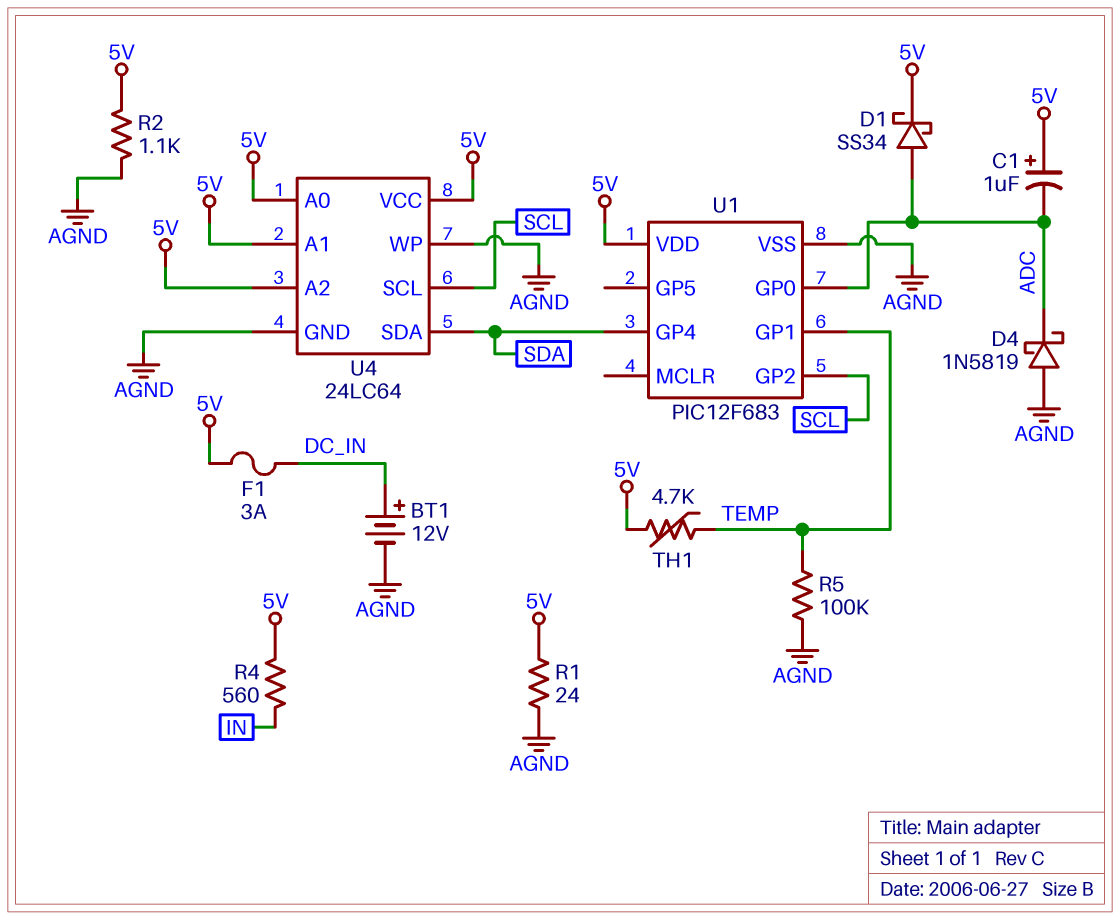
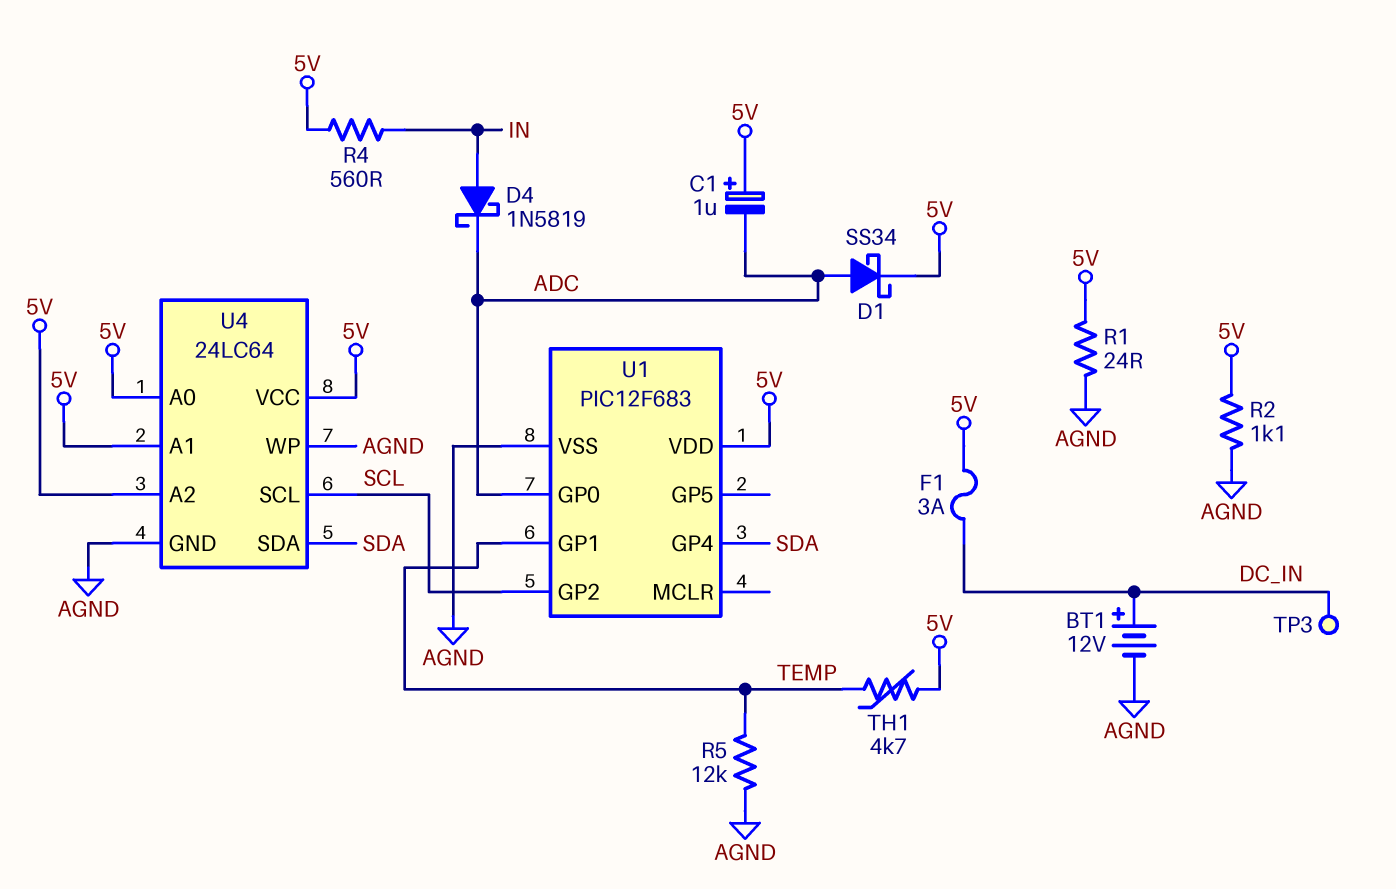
D4: schottky 1N5819 (A AGND, K ADC) -> schottky 1N5819 (A IN, K ADC)
R5: 100k (AGND, TEMP) -> 12k (AGND, TEMP)
TP3: none -> test point (DC_IN)

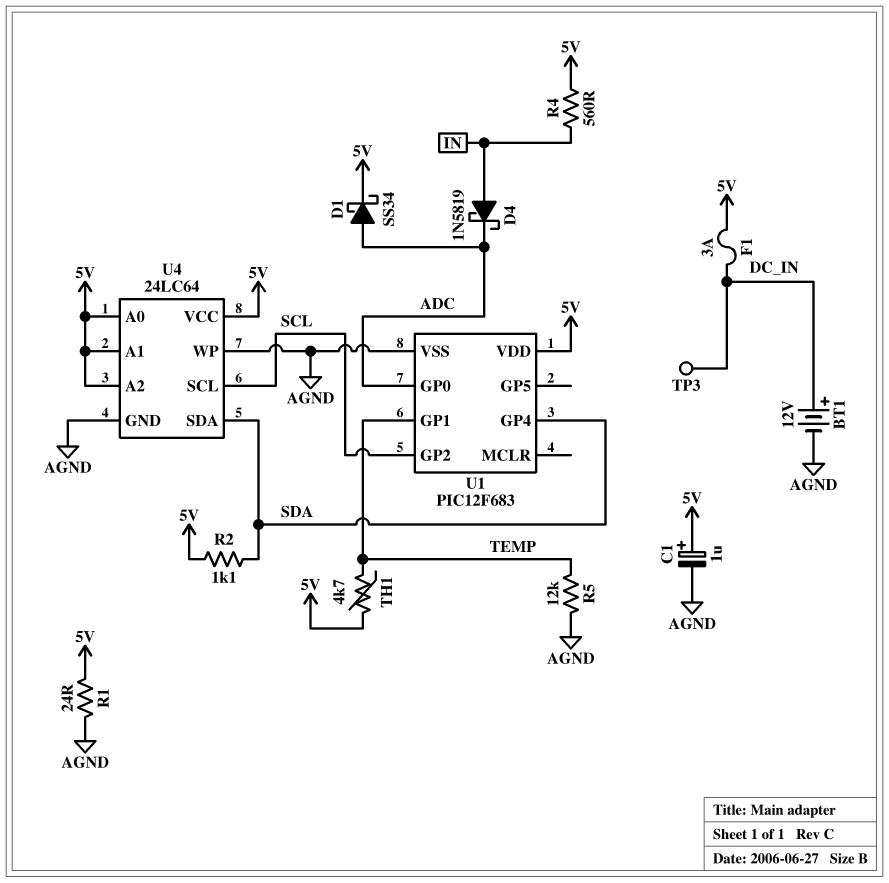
C1: 1uF (plus 5V, minus ADC) -> 1uF (plus 5V, minus AGND)
R2: 1.1k (5V, AGND) -> 1.1k (5V, SDA)

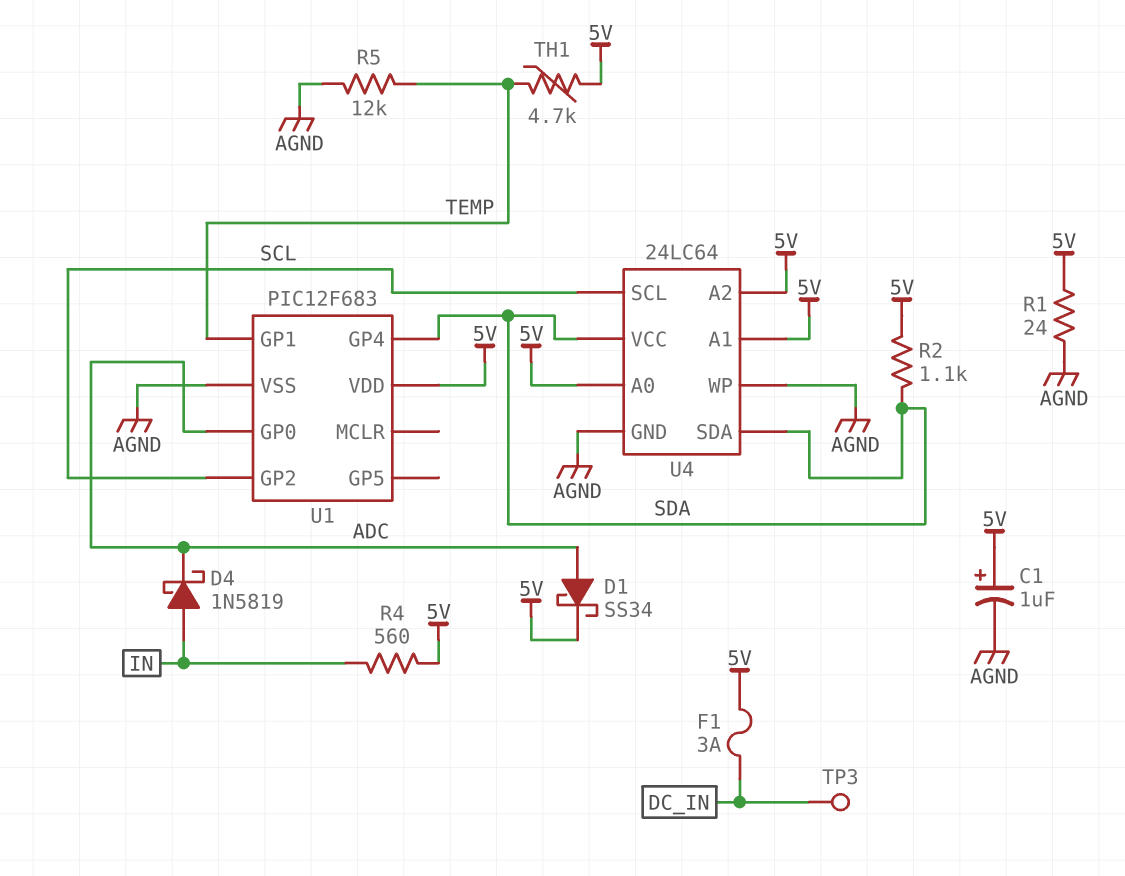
BT1: 12V (plus DC_IN, minus AGND) -> none
U4 pin VCC: 5V -> SDA

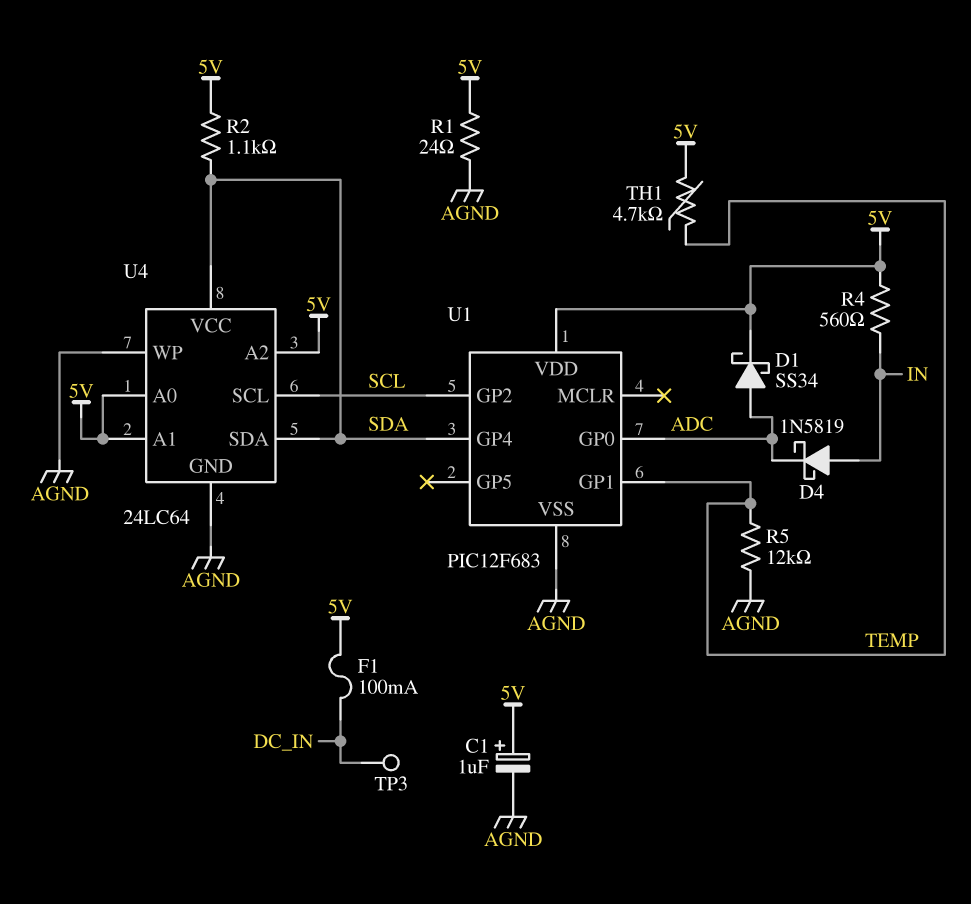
F1: 3A (5V, DC_IN) -> 100mA (5V, DC_IN)

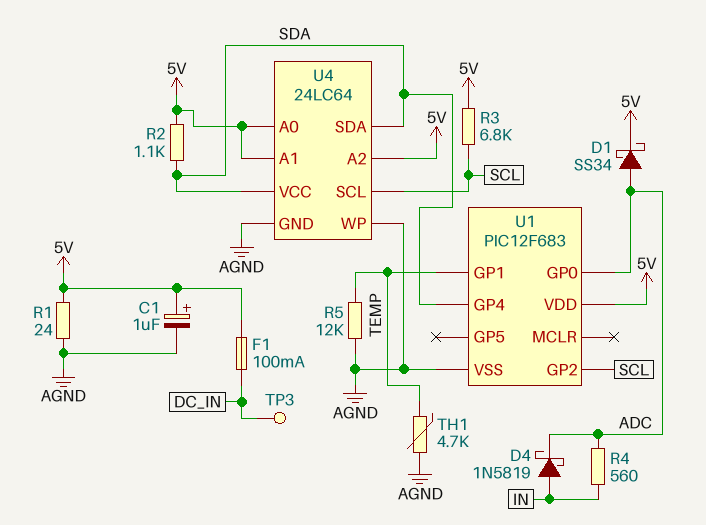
R3: none -> 6.8k (5V, SCL)
R4: 560 (5V, IN) -> 560 (ADC, IN)
TH1: 4.7k (5V, TEMP) -> 4.7k (AGND, TEMP)

